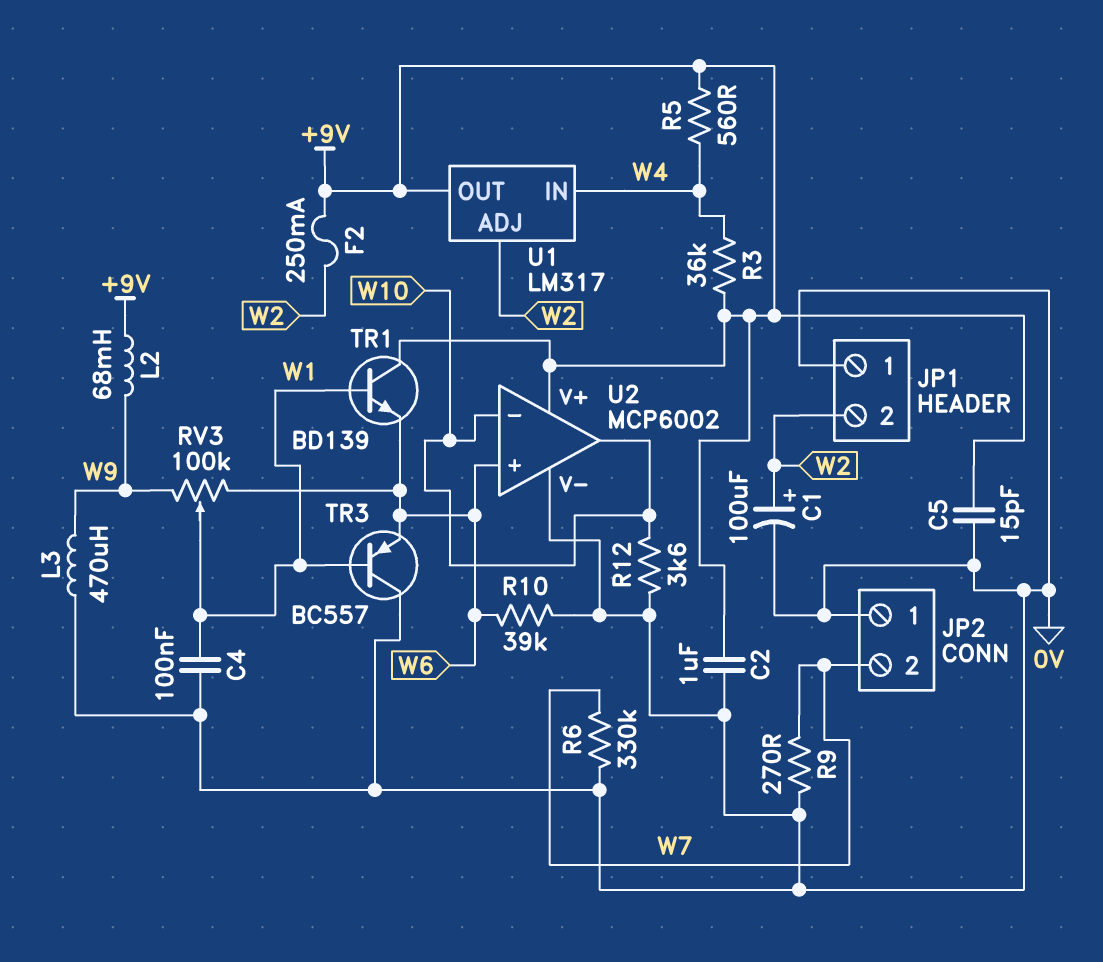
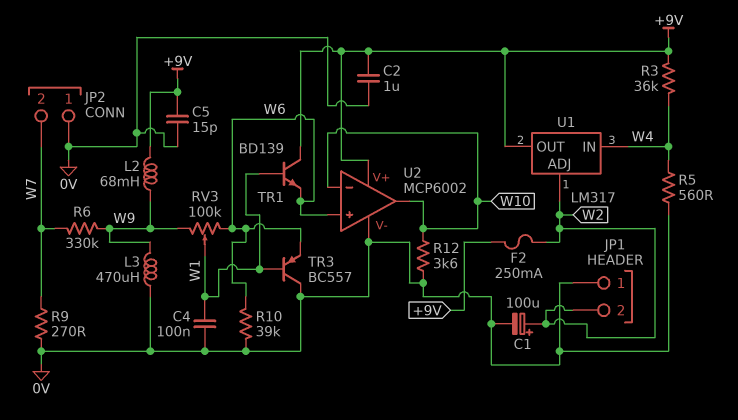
R5: 560 (+9V, W4) -> 560 (0V, W4)
R6: 330k (0V, W7) -> 330k (W7, W9)

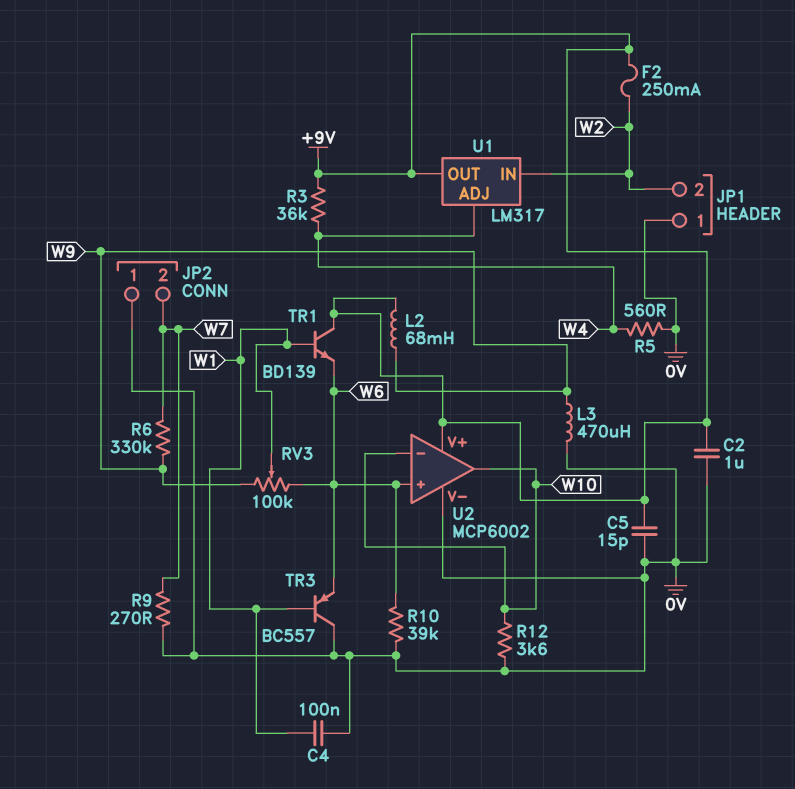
C1: 100uF (plus W2, minus 0V) -> none
U1 pin ADJ: W2 -> W4
U1 pin IN: W4 -> W2

